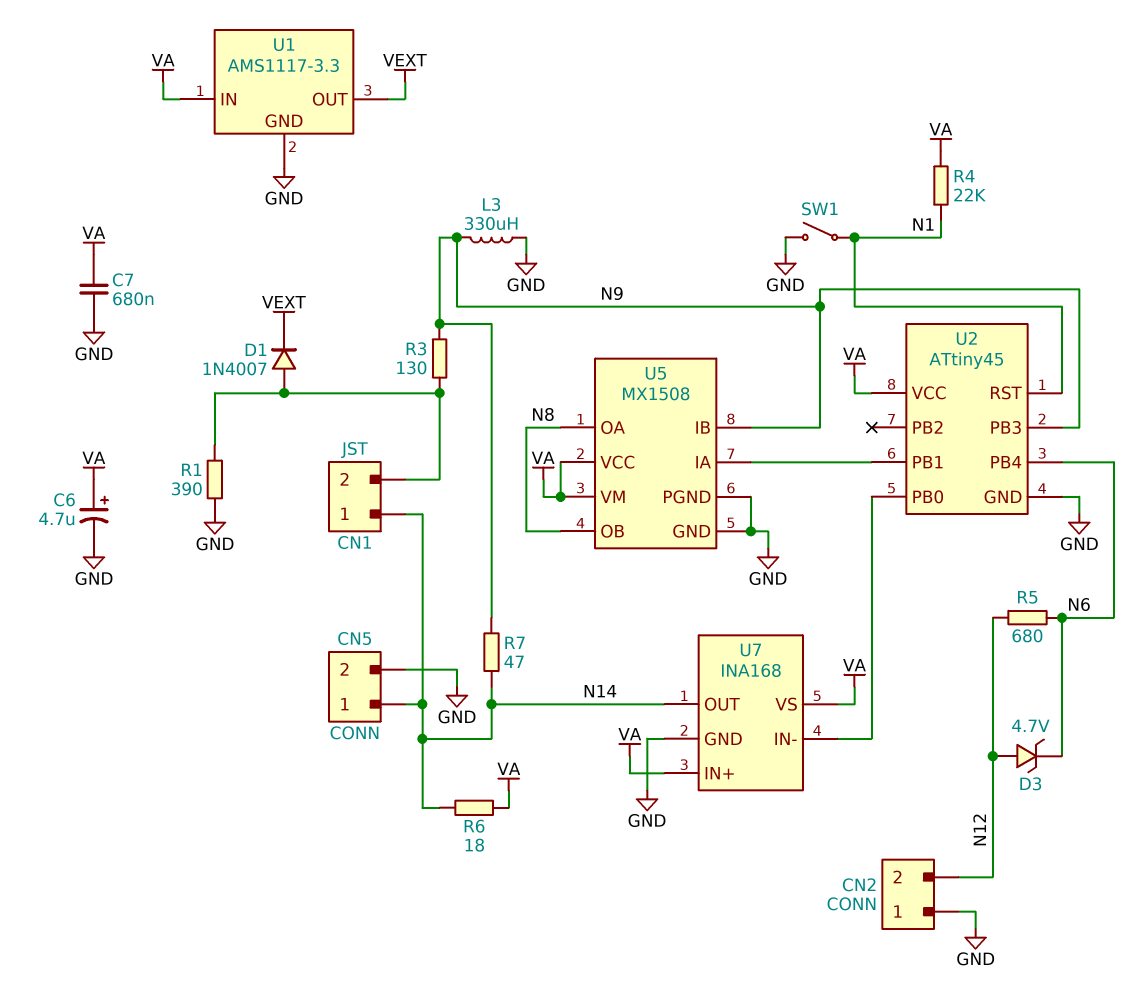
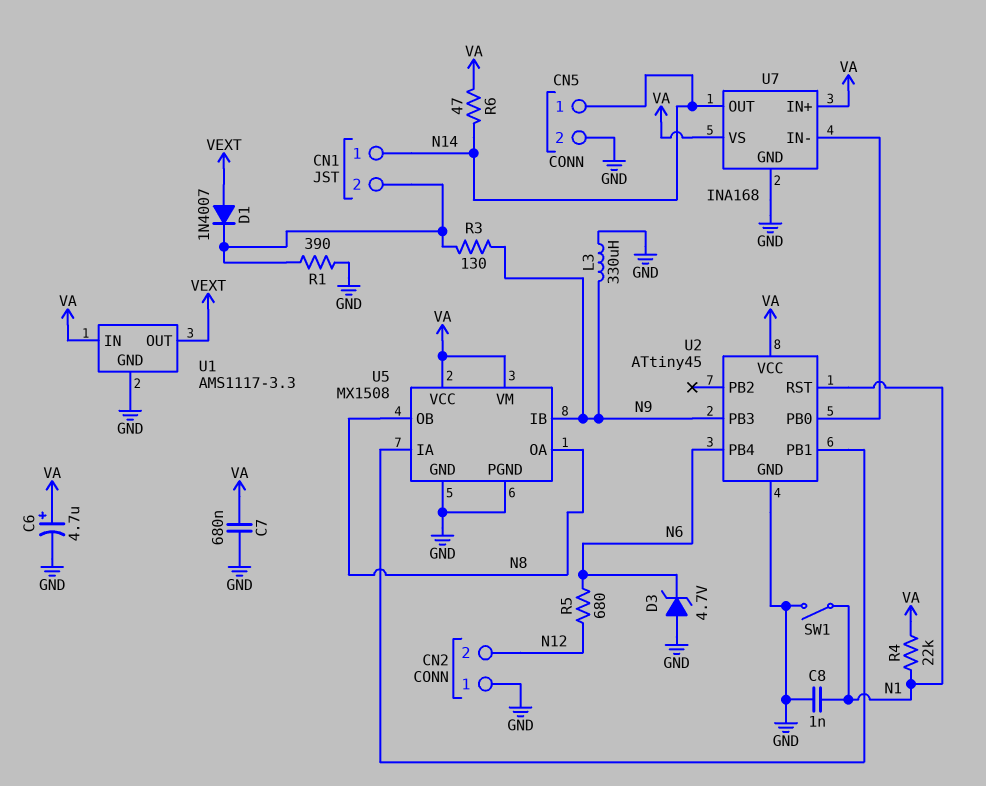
C8: none -> 1nF (GND, N1)
D1: diode 1N4007 (A CN1/2, K VEXT) -> diode 1N4007 (A VEXT, K CN1/2)
D3: zener 4.7V (A N12, K N6) -> zener 4.7V (A GND, K N6)
R6: 18 (N14, VA) -> 47 (N14, VA)
R7: 47 (N9, N14) -> none

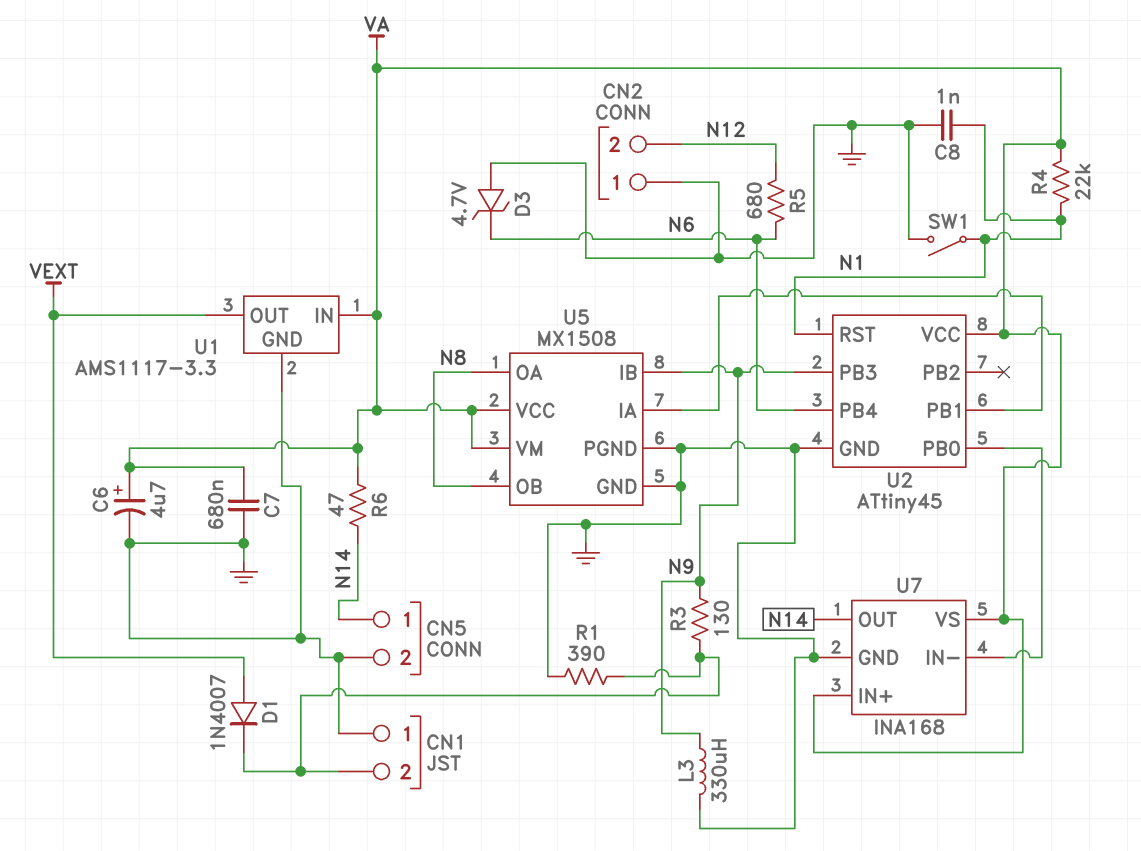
CN1 pin 1: N14 -> GND

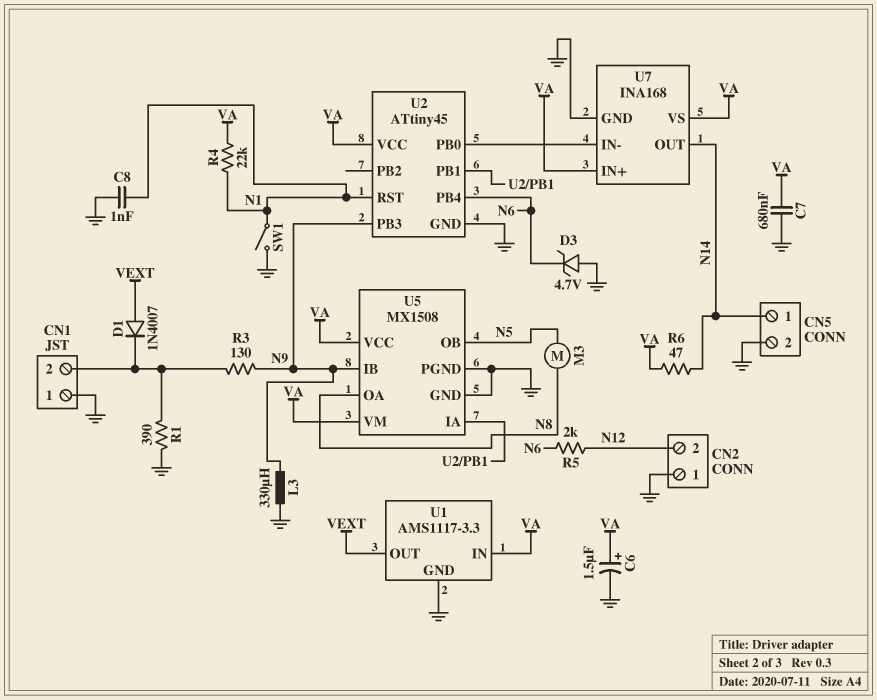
C6: 4.7uF (plus VA, minus GND) -> 1.5uF (plus VA, minus GND)
M3: none -> motor (N5, N8)
R5: 680 (N6, N12) -> 2k (N6, N12)
U5 pin OB: N8 -> N5

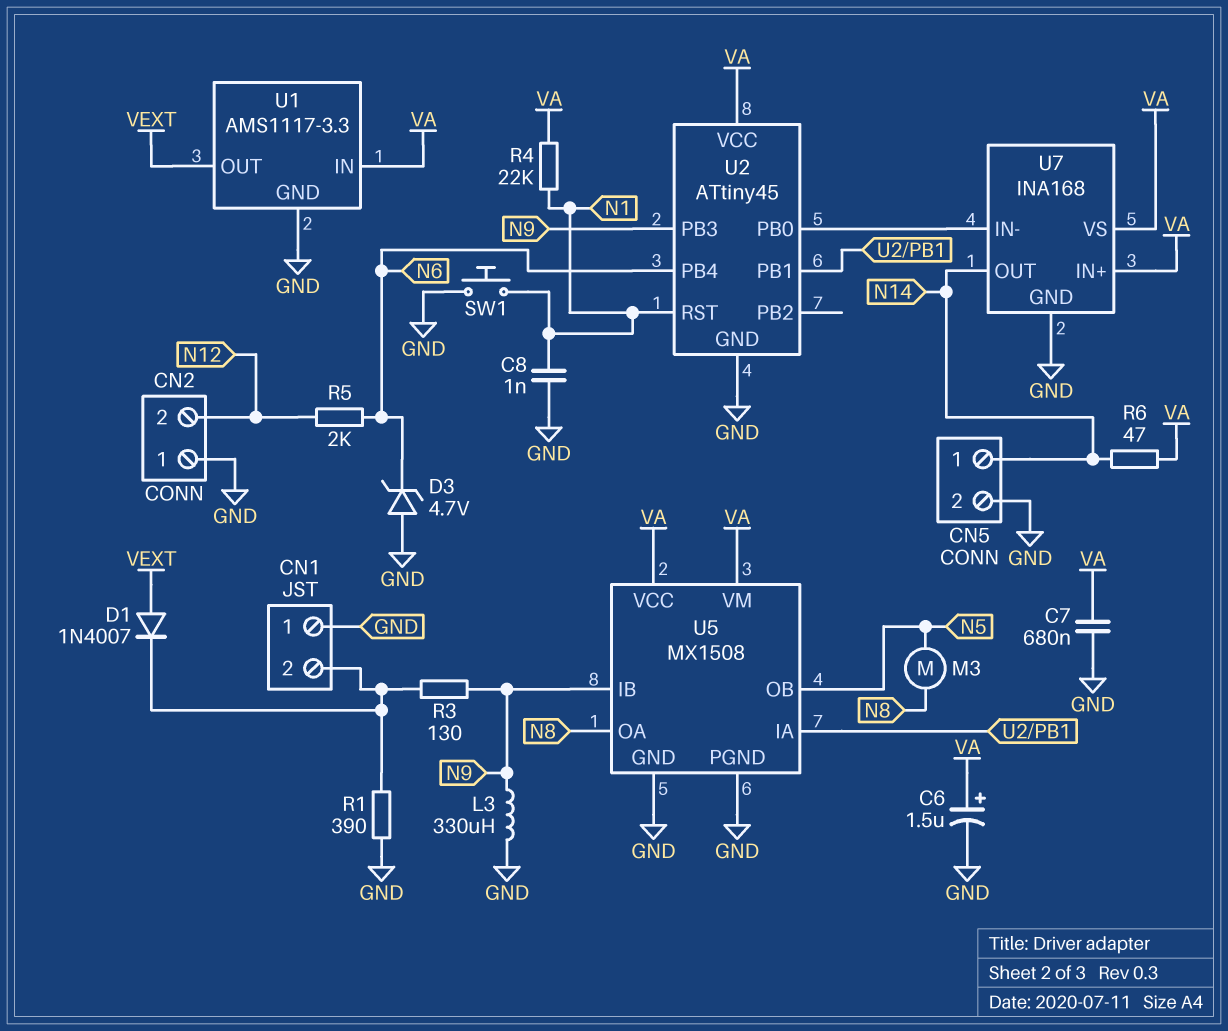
SW1: switch (GND, N1) -> button (GND, N1)

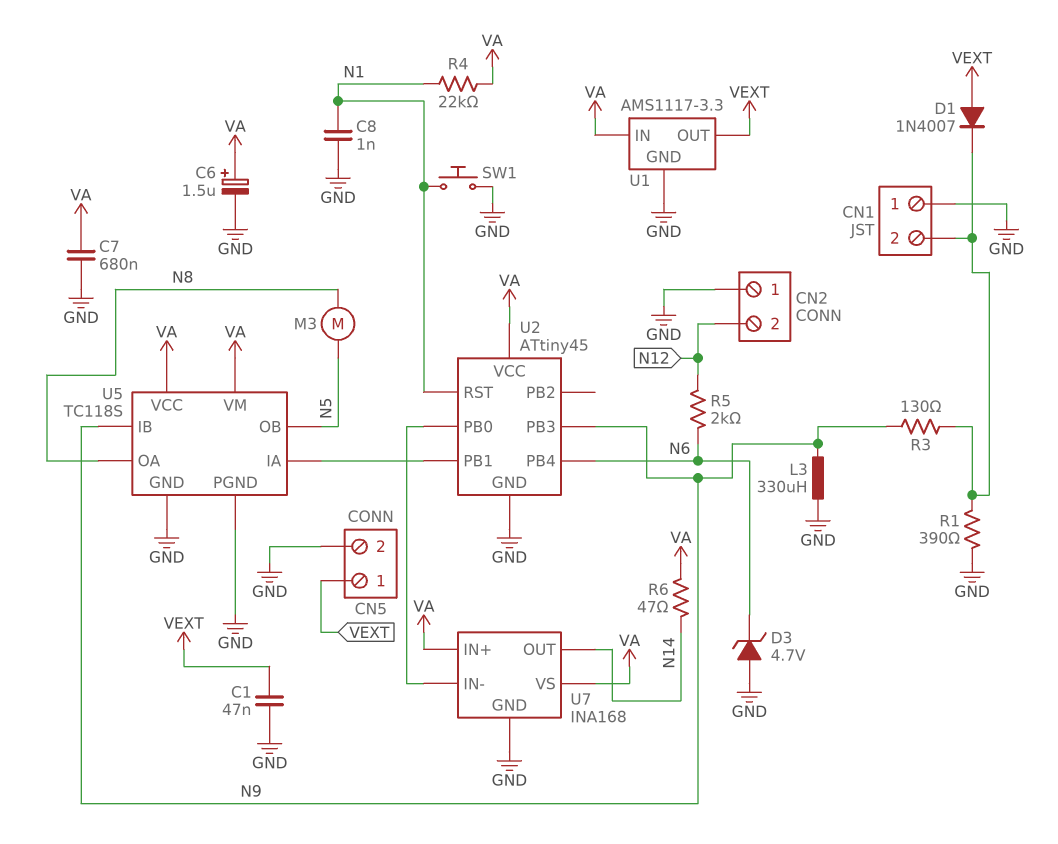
C1: none -> 47nF (GND, VEXT)
CN5 pin 1: N14 -> VEXT
U5: MX1508 -> TC118S

